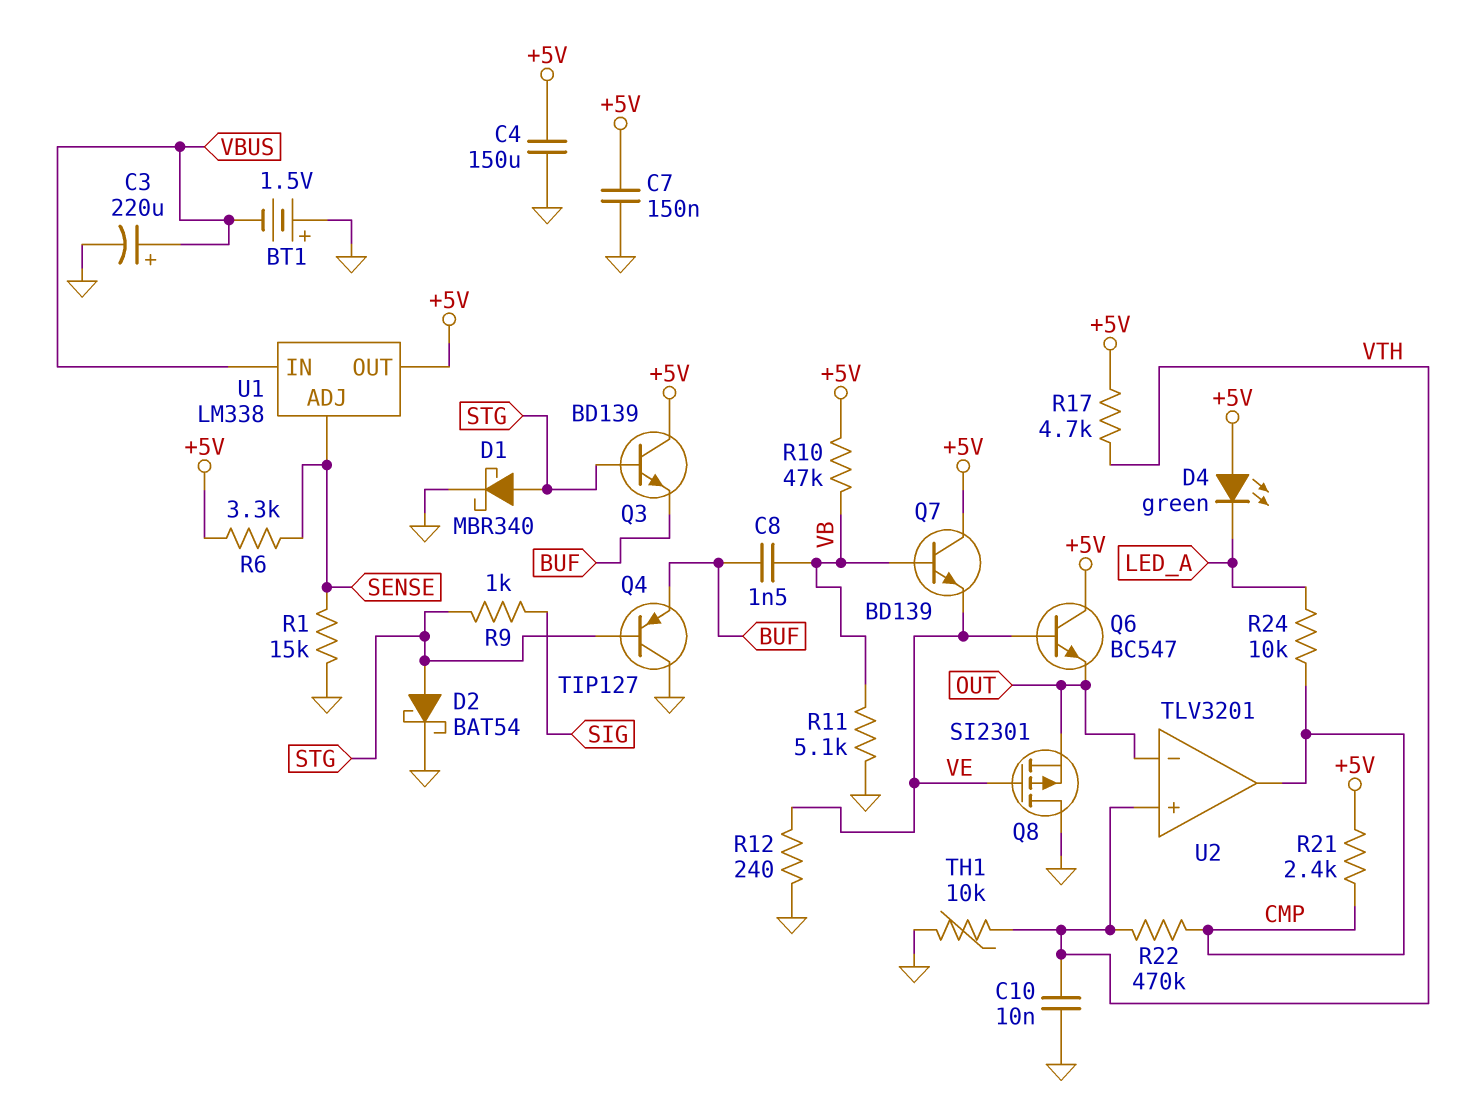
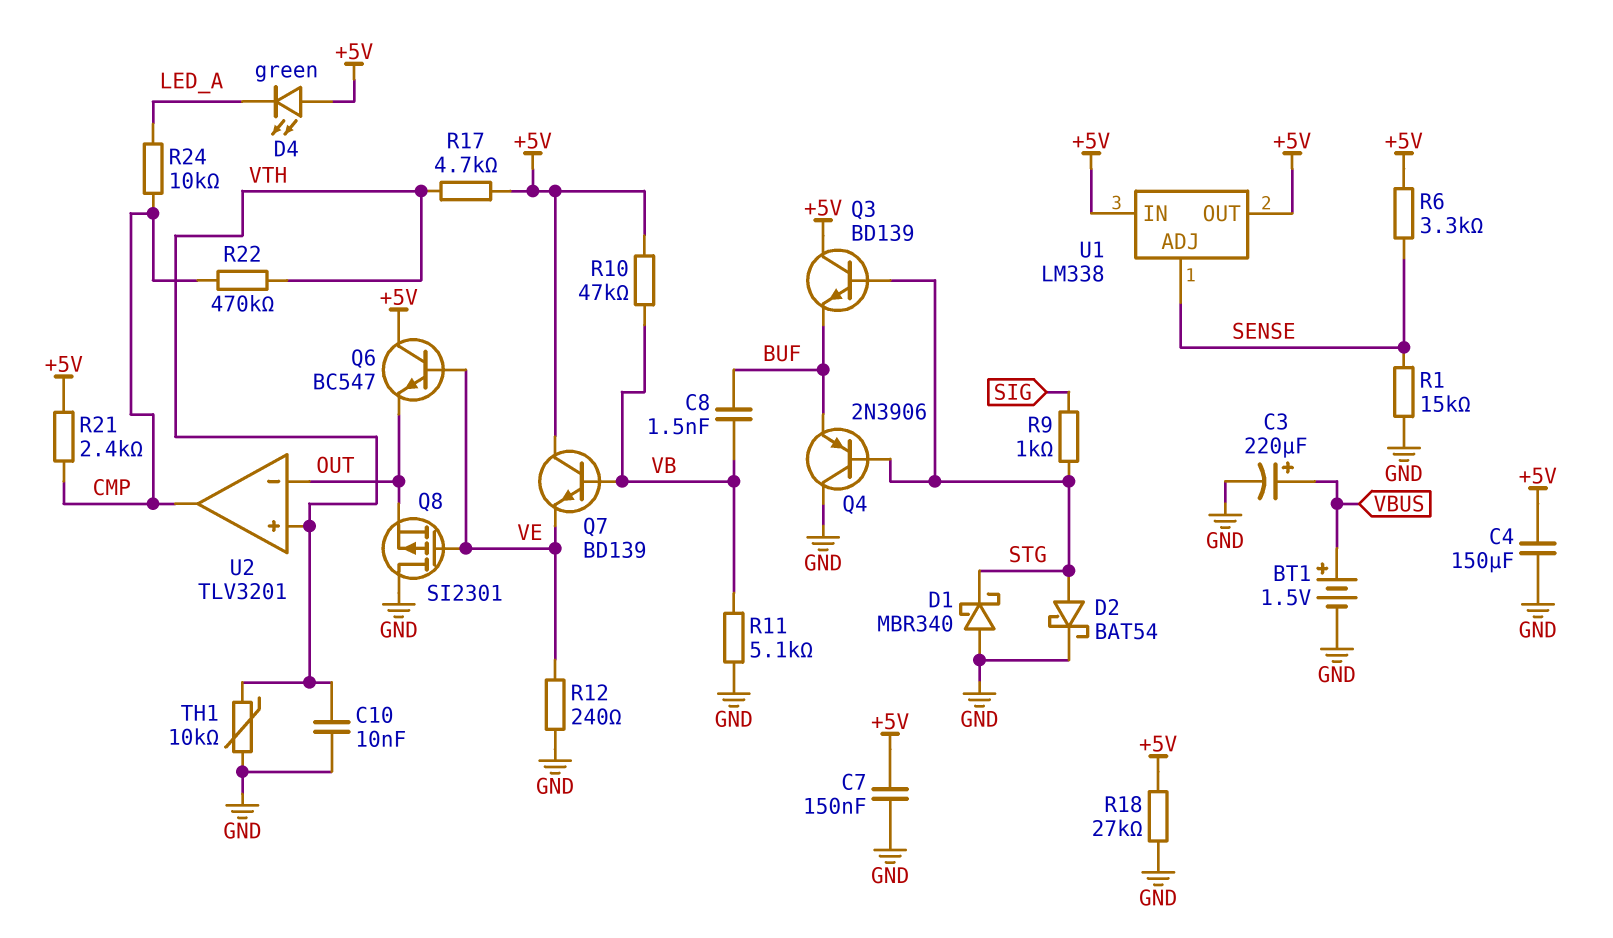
BT1: 1.5V (plus GND, minus VBUS) -> 1.5V (plus VBUS, minus GND)
D1: schottky MBR340 (A STG, K GND) -> schottky MBR340 (A GND, K STG)
Q4: PNP TIP127 (B STG, C GND, E BUF) -> PNP 2N3906 (B STG, C GND, E BUF)
R18: none -> 27k (+5V, GND)
U1 pin IN: VBUS -> +5V

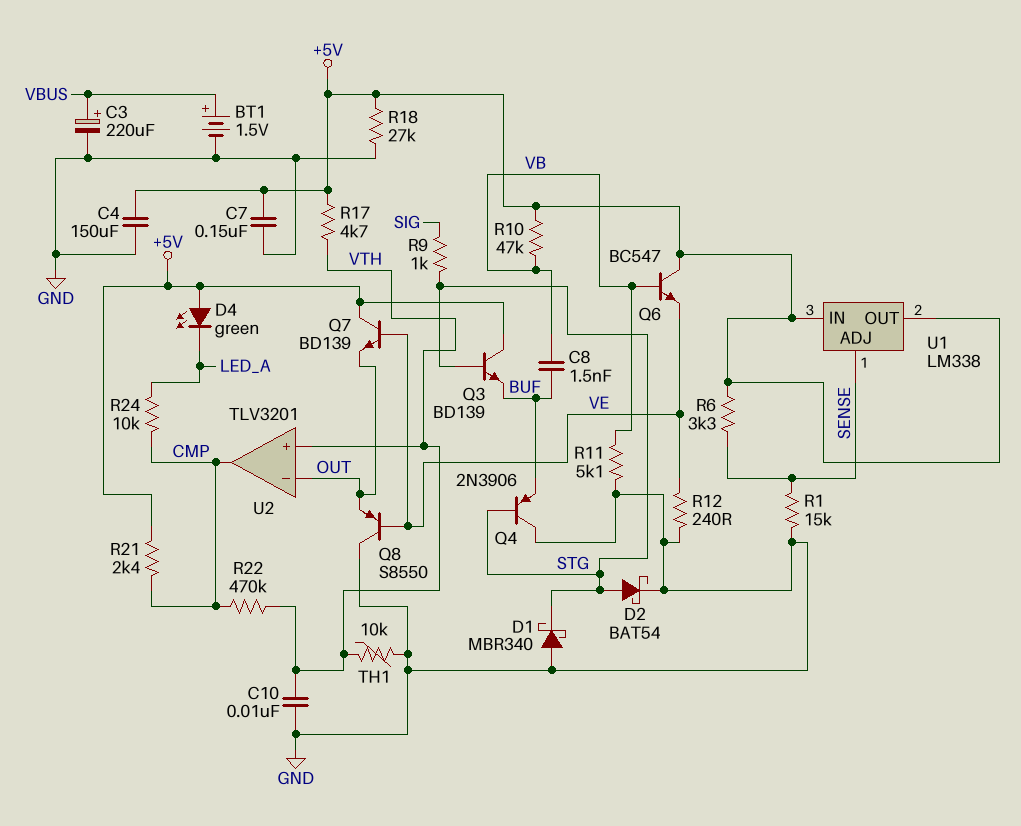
Q6: NPN BC547 (B VE, C +5V, E OUT) -> NPN BC547 (B VB, C +5V, E VE)
Q7: NPN BD139 (B VB, C +5V, E VE) -> NPN BD139 (B VE, C +5V, E OUT)
Q8: PMOS SI2301 (G VE, D GND, S OUT) -> PNP S8550 (B VE, C GND, E OUT)

